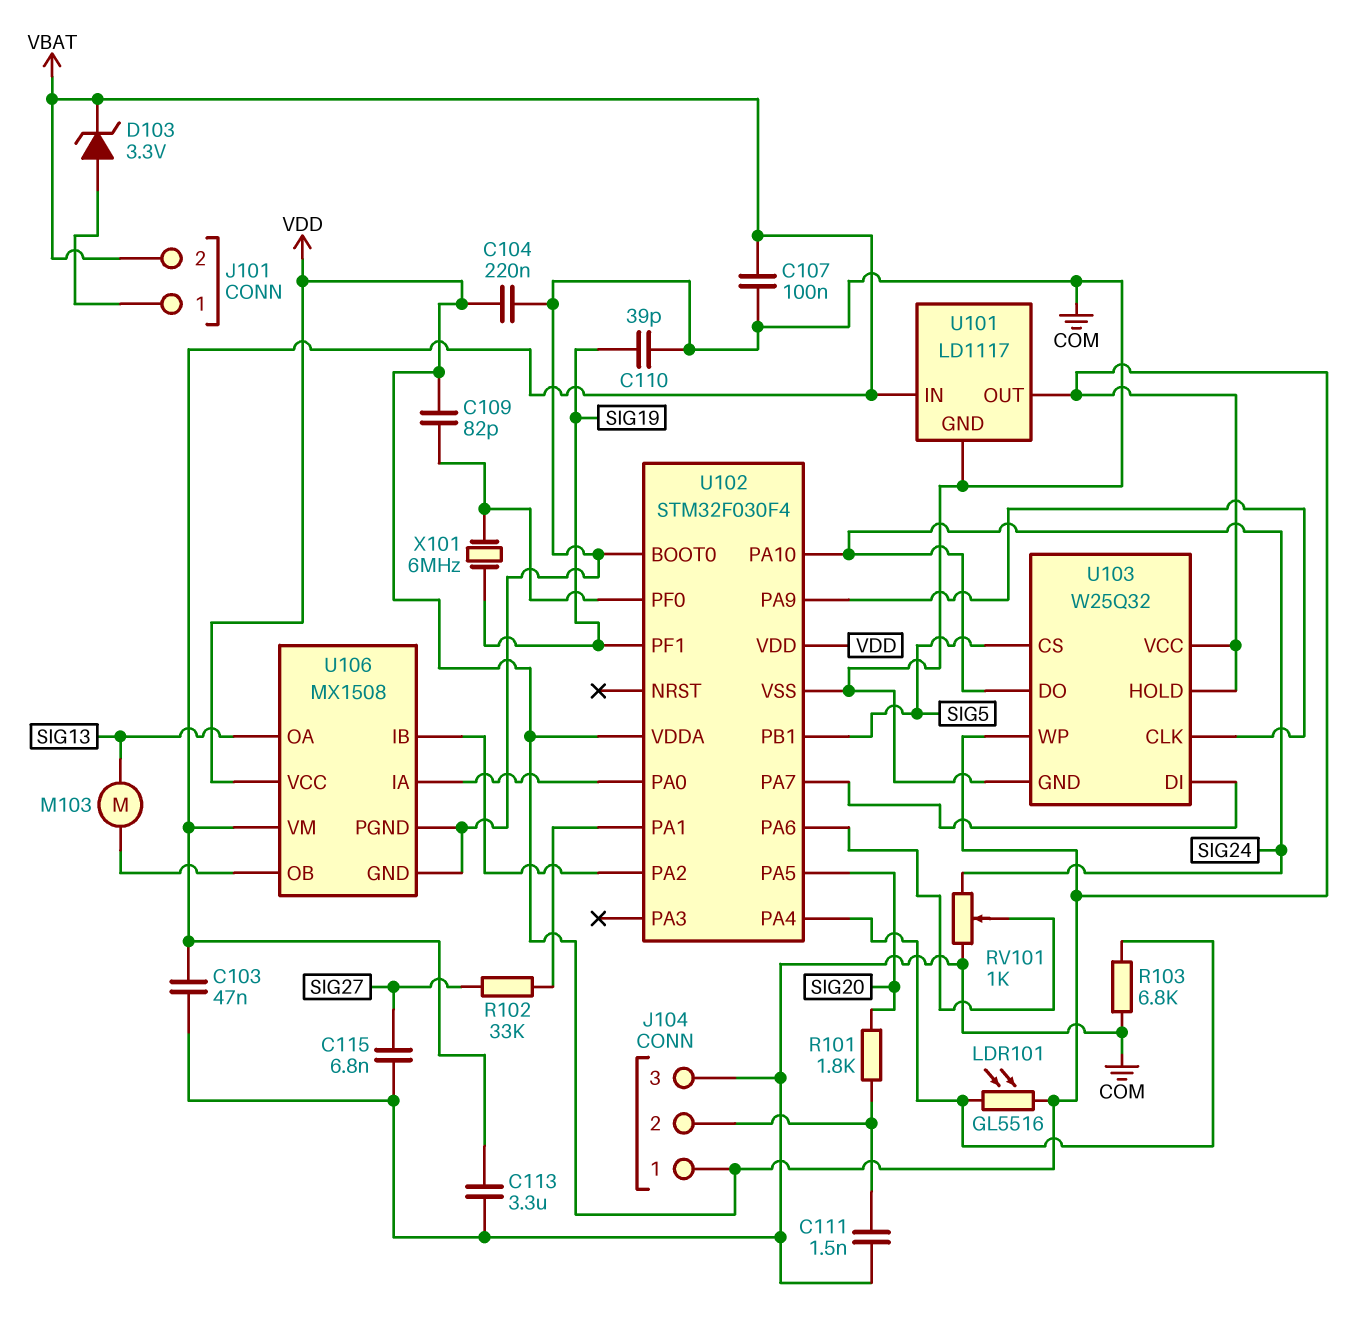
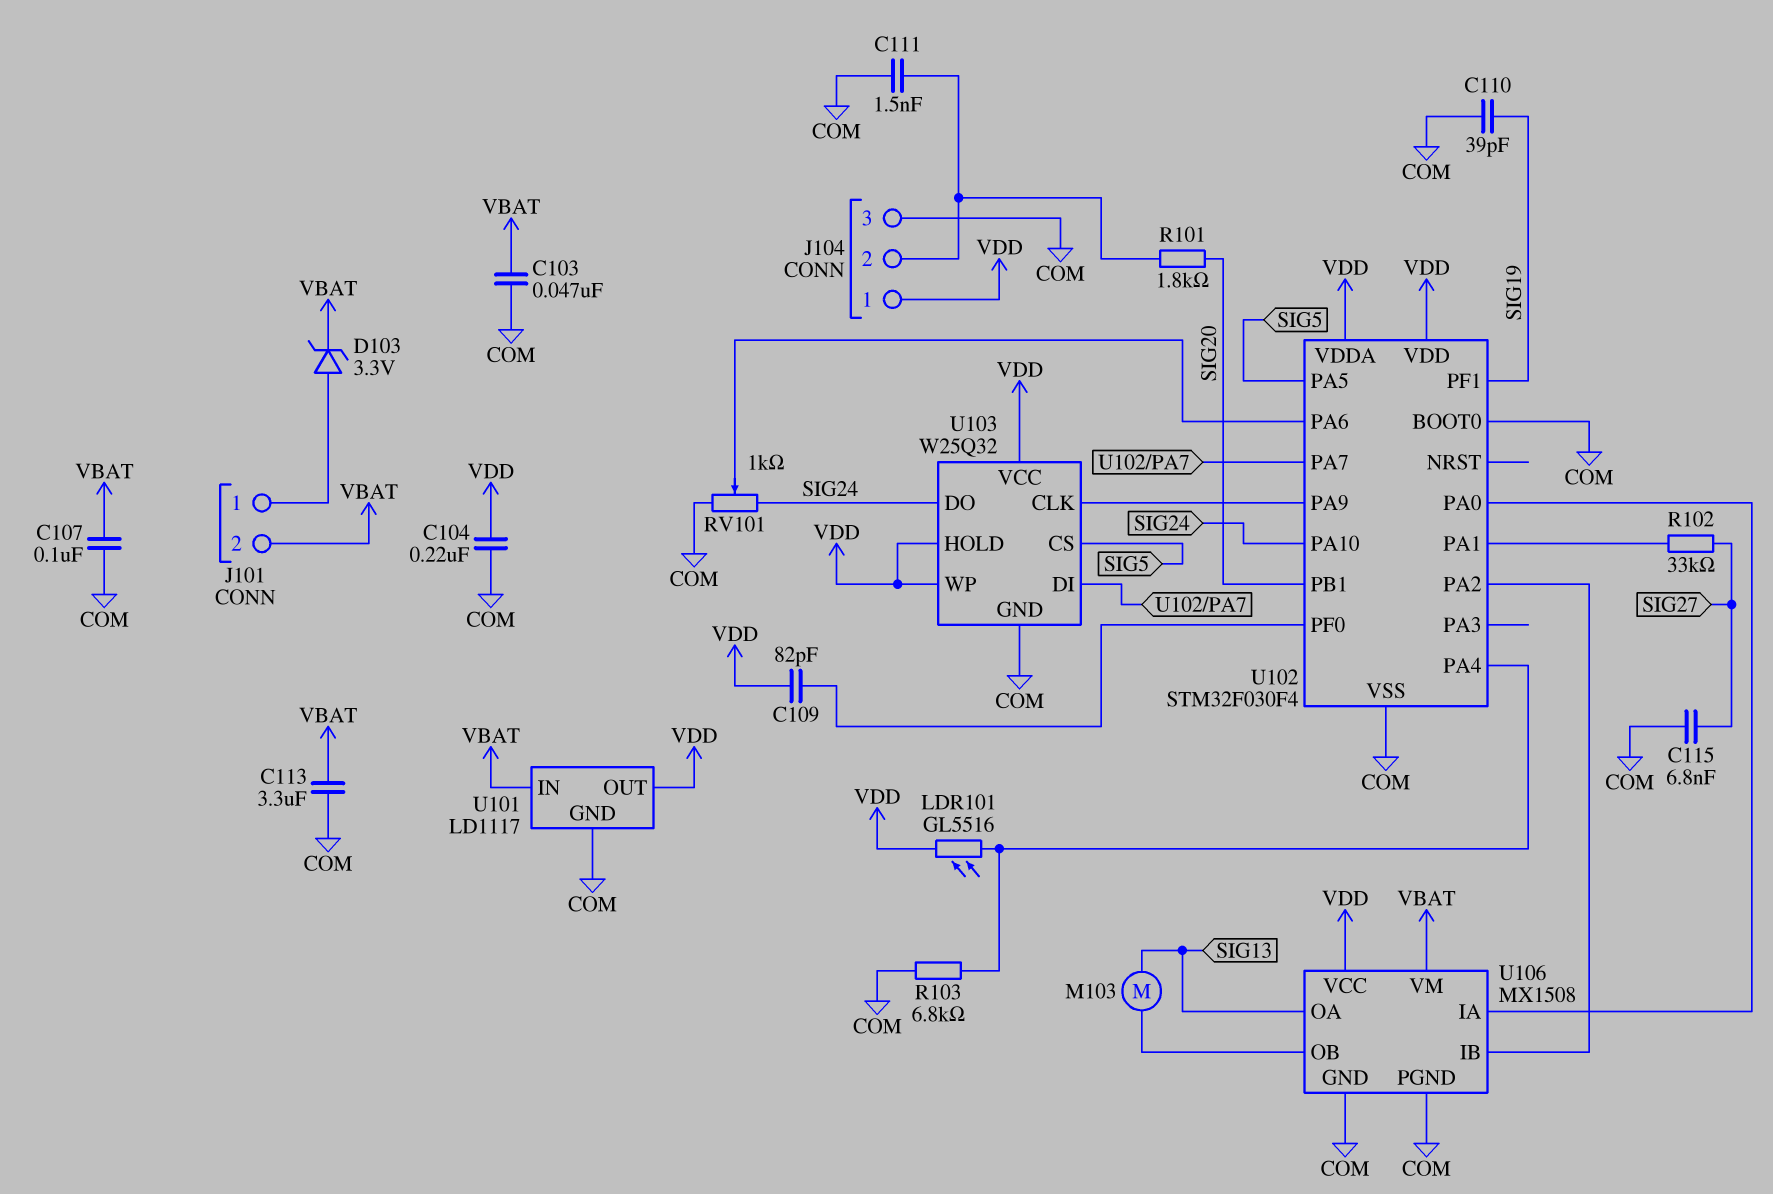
U102 pin PA5: SIG20 -> SIG5
U102 pin PB1: SIG5 -> SIG20
X101: 6MHz (SIG19, U102/PF0) -> none

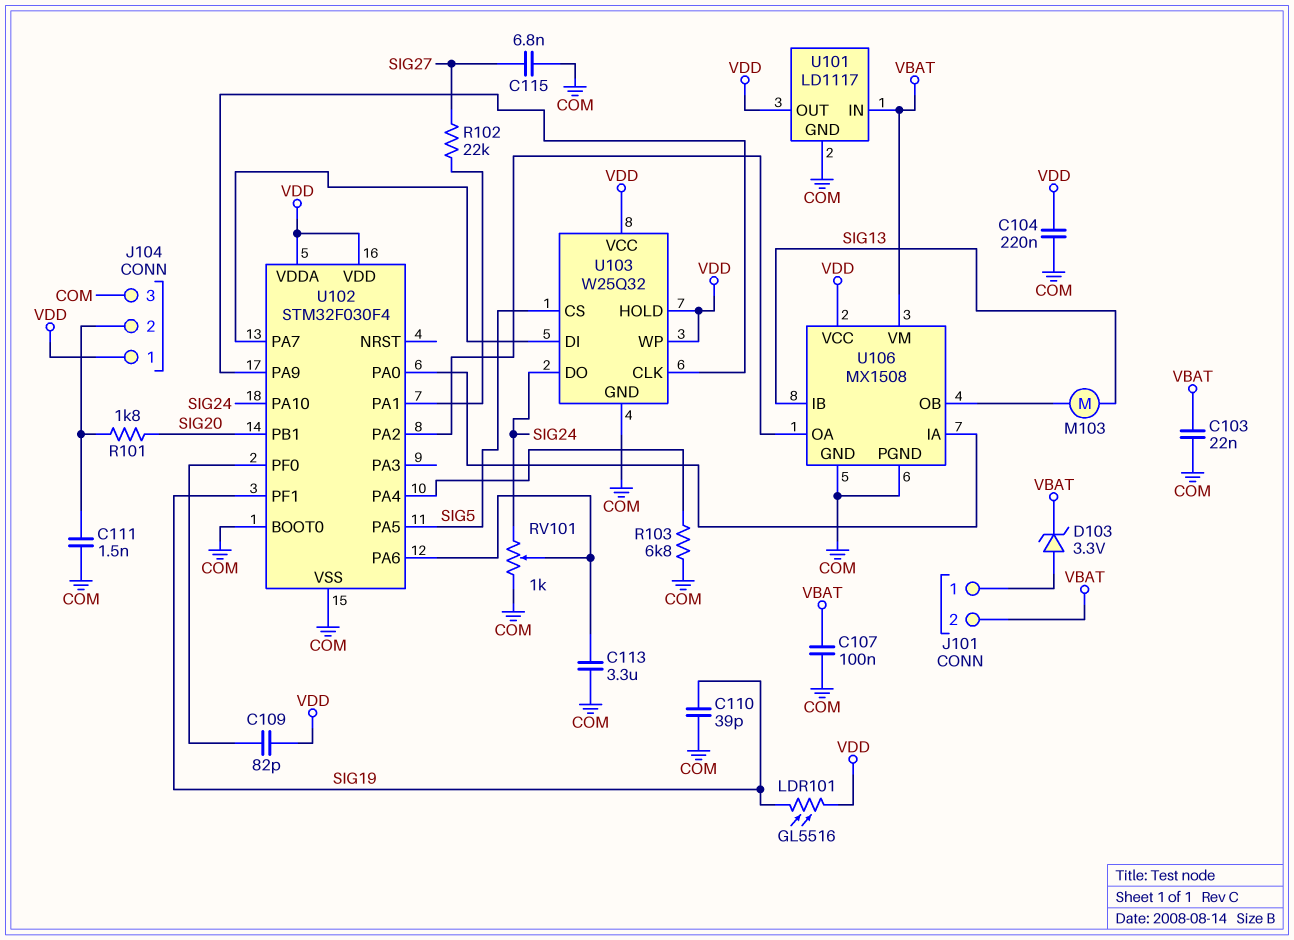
C103: 47nF (COM, VBAT) -> 22nF (COM, VBAT)
C113: 3.3uF (COM, VBAT) -> 3.3uF (COM, U102/PA6)
LDR101: GL5516 (U102/PA4, VDD) -> GL5516 (SIG19, VDD)
R102: 33k (SIG27, U102/PA1) -> 22k (SIG27, U102/PA1)
U106 pin IB: U102/PA2 -> SIG13
U106 pin OA: SIG13 -> U102/PA2

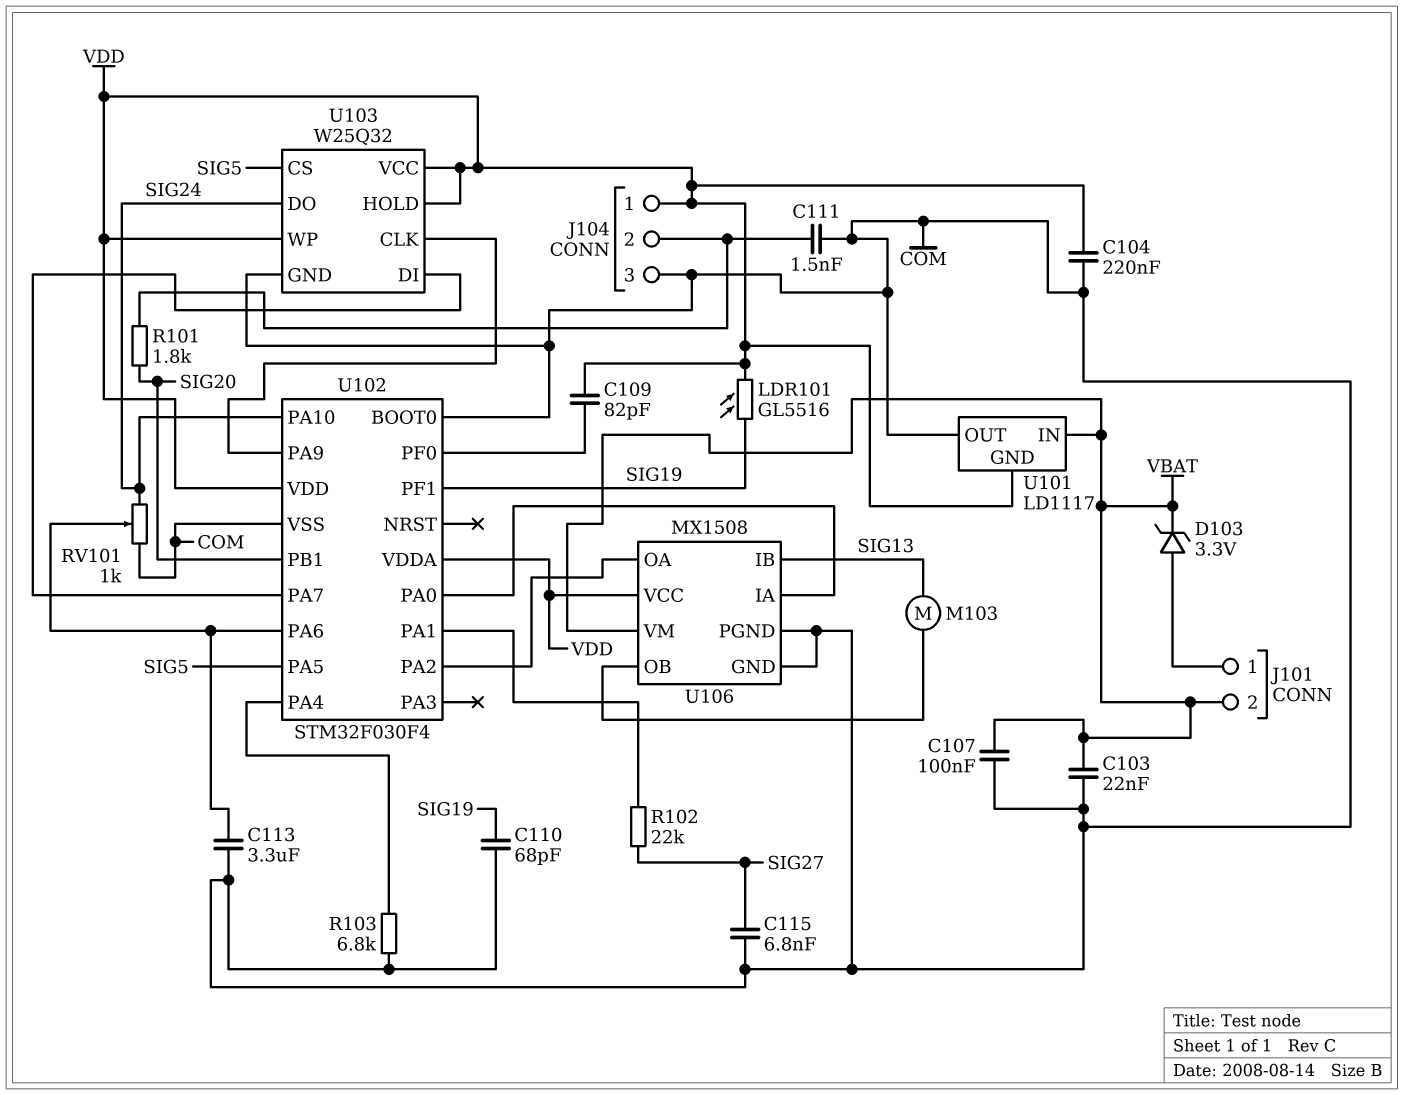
C110: 39pF (COM, SIG19) -> 68pF (COM, SIG19)
U101 pin GND: COM -> VDD
U101 pin OUT: VDD -> COM

